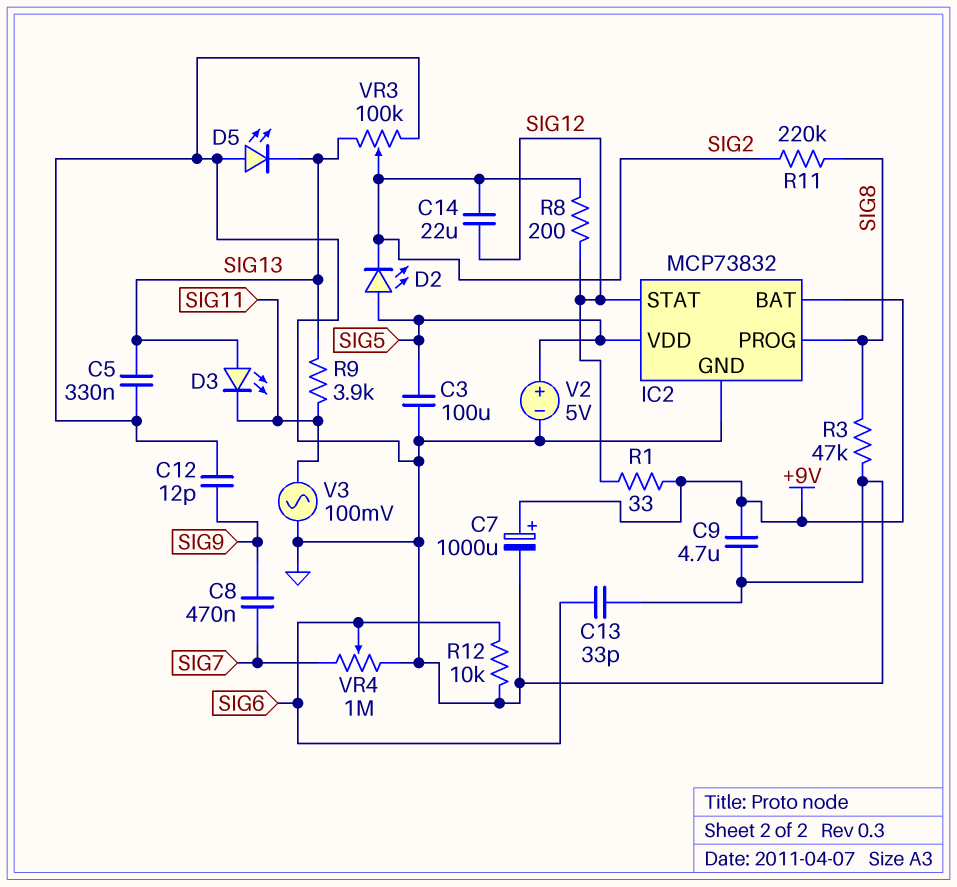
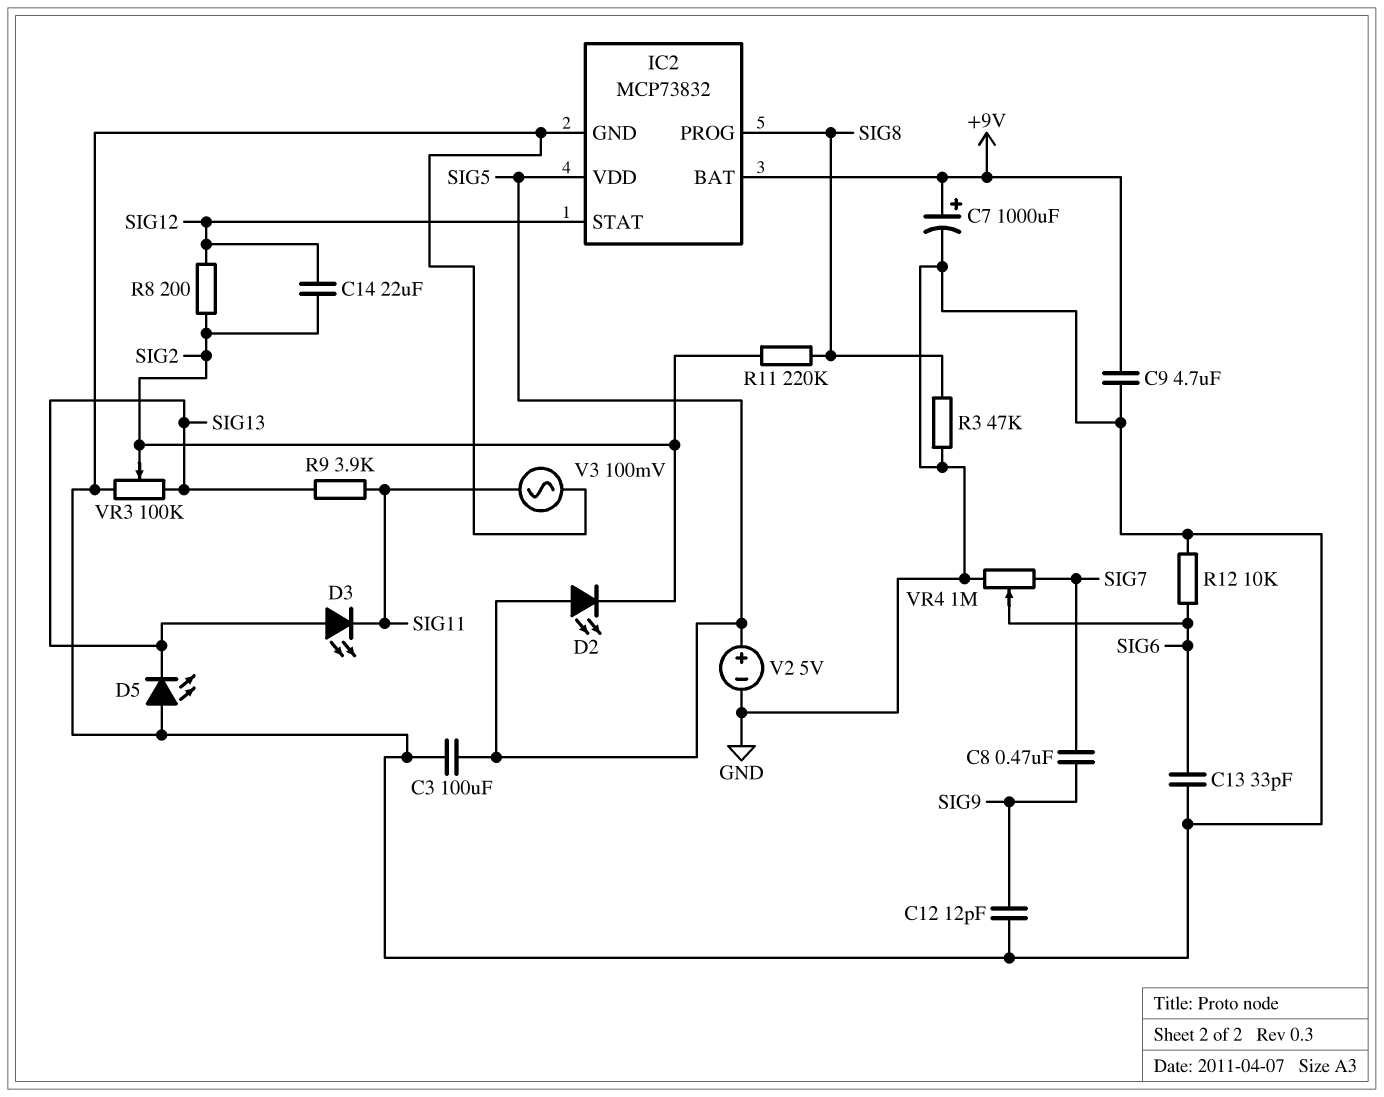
C5: 330nF (GND, SIG13) -> none
R1: 33 (+9V, SIG12) -> none

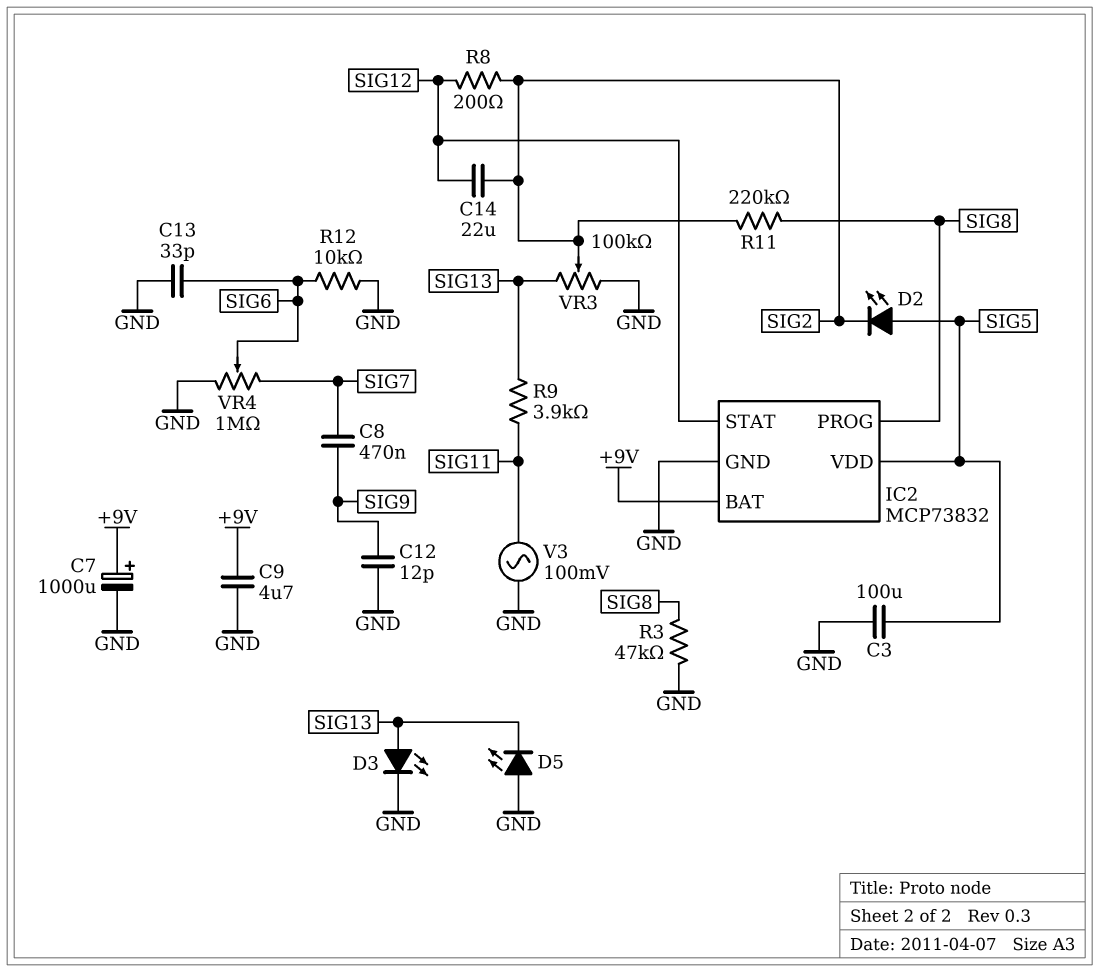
D3: LED (A SIG13, K SIG11) -> LED (A SIG13, K GND)
V2: 5V (plus SIG5, minus GND) -> none

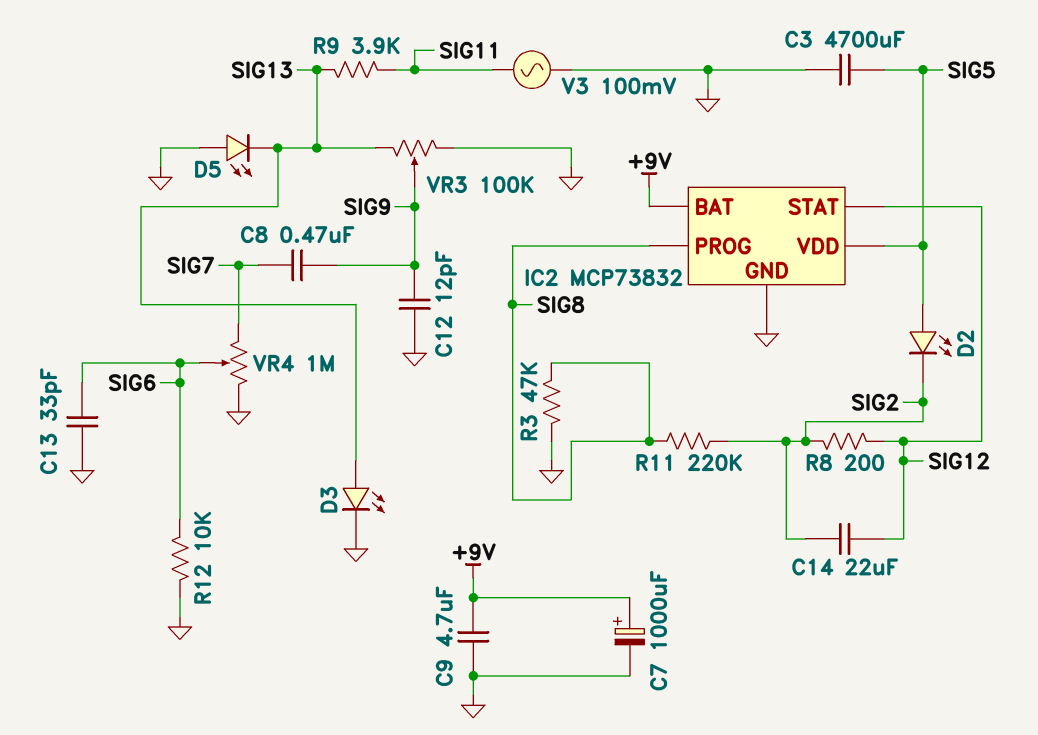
C3: 100uF (GND, SIG5) -> 4700uF (GND, SIG5)
VR3: 100k (GND, SIG13, wiper SIG2) -> 100k (GND, SIG13, wiper SIG9)

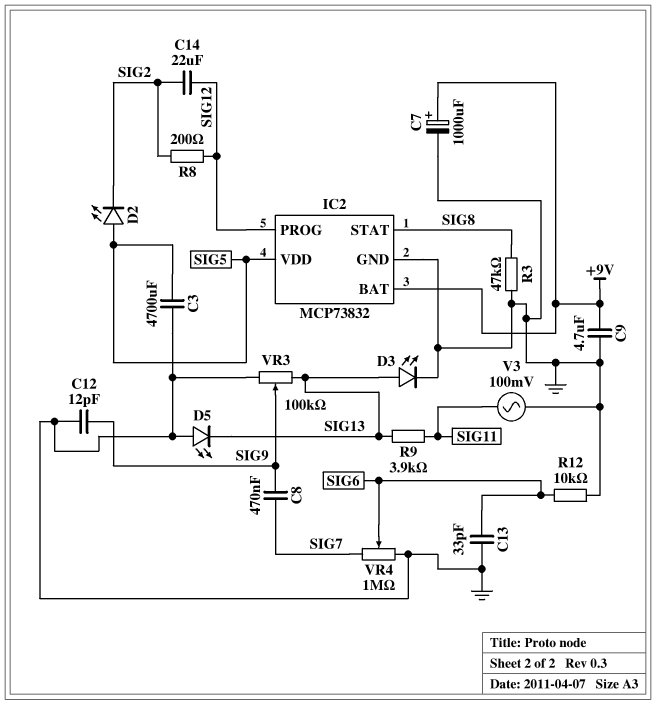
IC2 pin PROG: SIG8 -> SIG12
IC2 pin STAT: SIG12 -> SIG8
R11: 220k (SIG2, SIG8) -> none

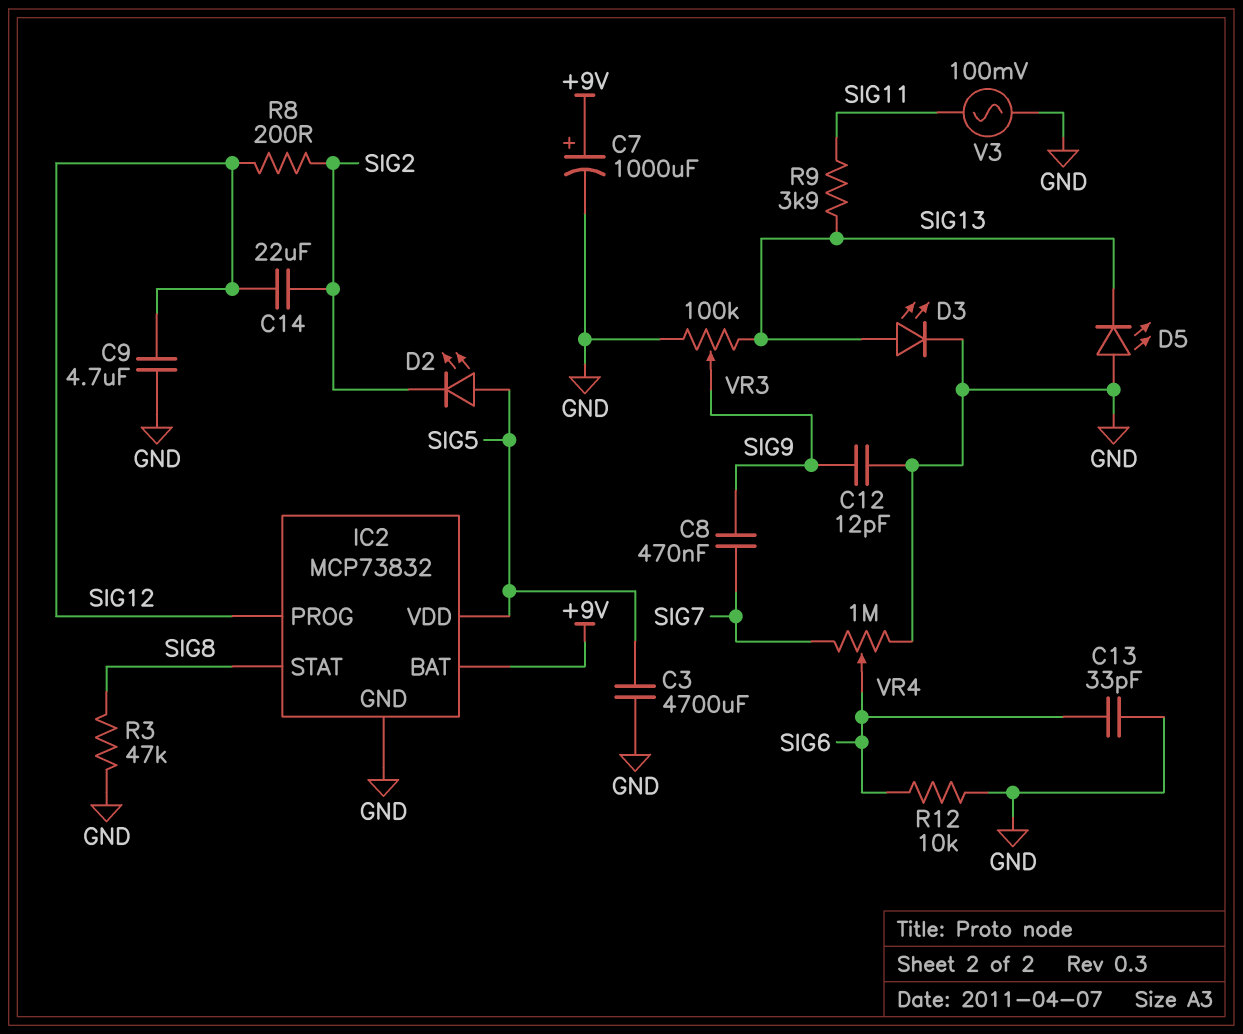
C9: 4.7uF (+9V, GND) -> 4.7uF (GND, SIG12)

